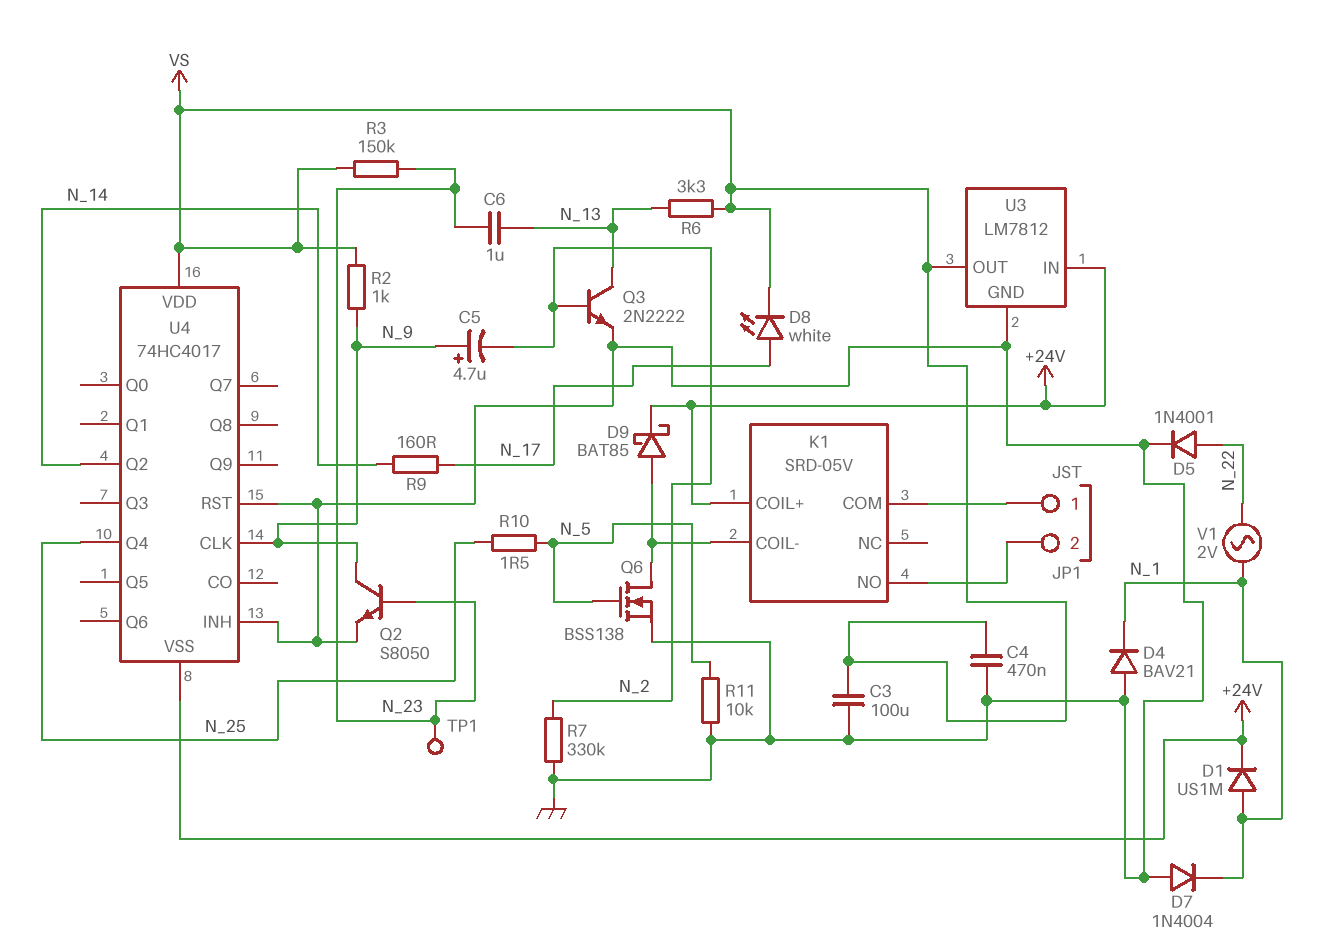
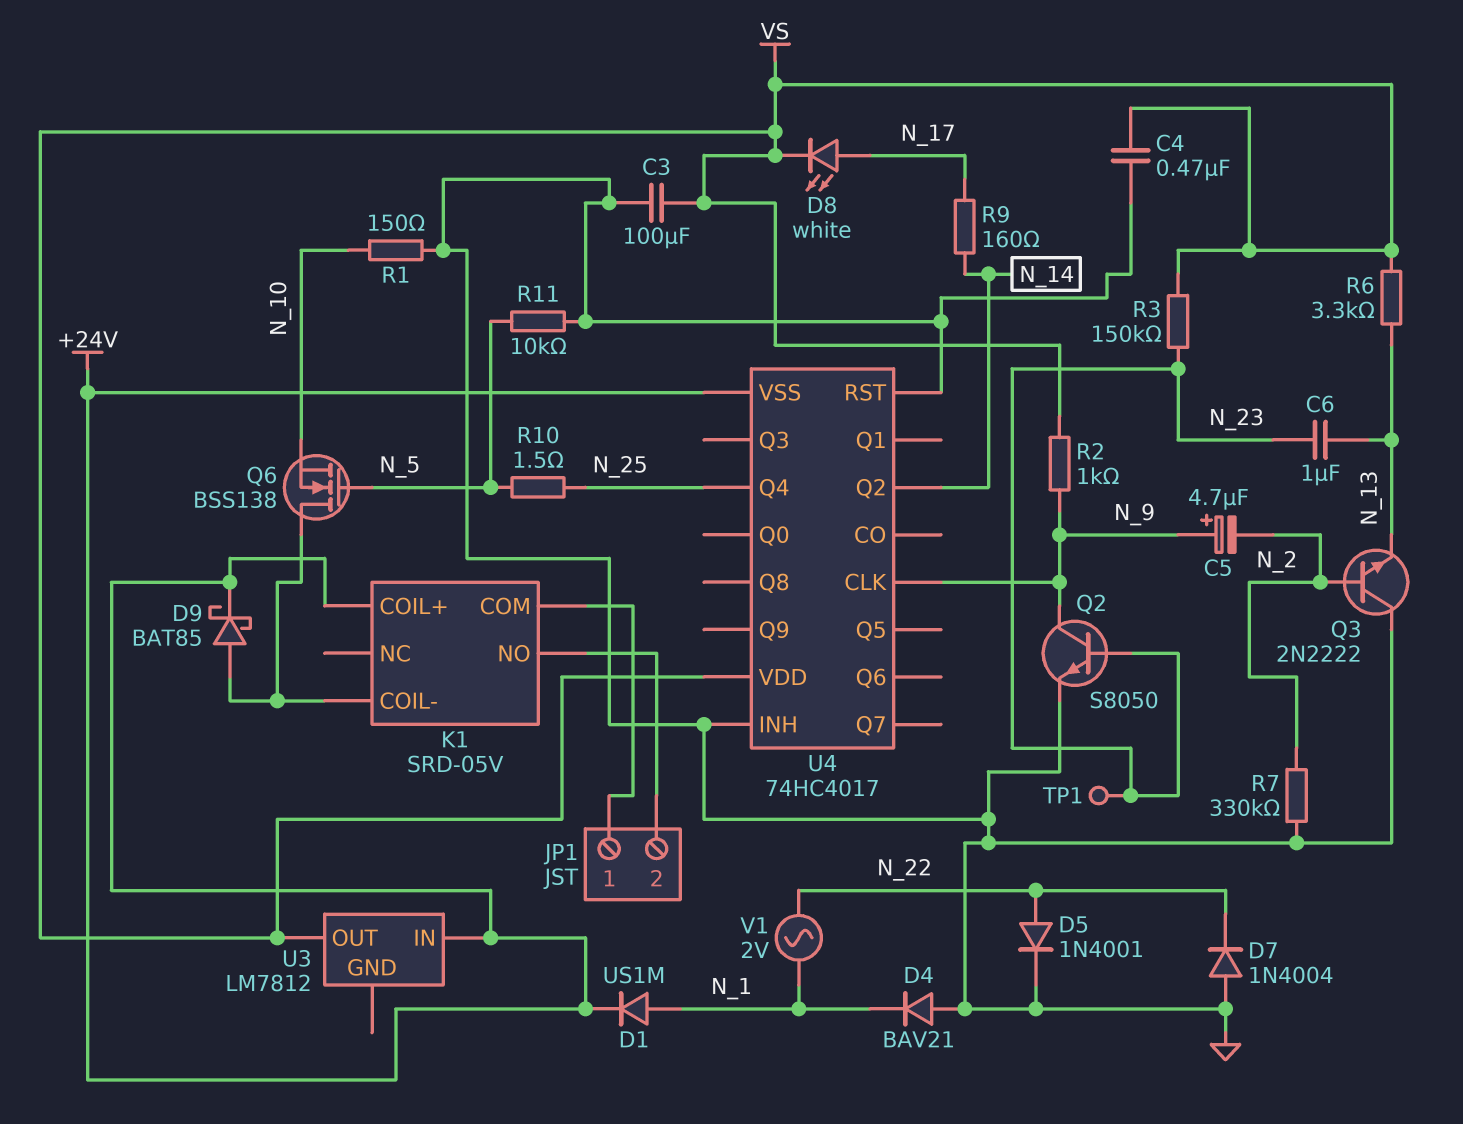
D7: diode 1N4004 (A GND, K N_1) -> diode 1N4004 (A GND, K N_22)
Q3: NPN 2N2222 (B N_2, C N_13, E GND) -> NPN 2N2222 (B N_2, C GND, E N_13)
Q6: NMOS BSS138 (G N_5, D K1/COIL-, S GND) -> NMOS BSS138 (G N_5, D K1/COIL-, S N_10)
R1: none -> 150 (GND, N_10)
U3 pin GND: GND -> none

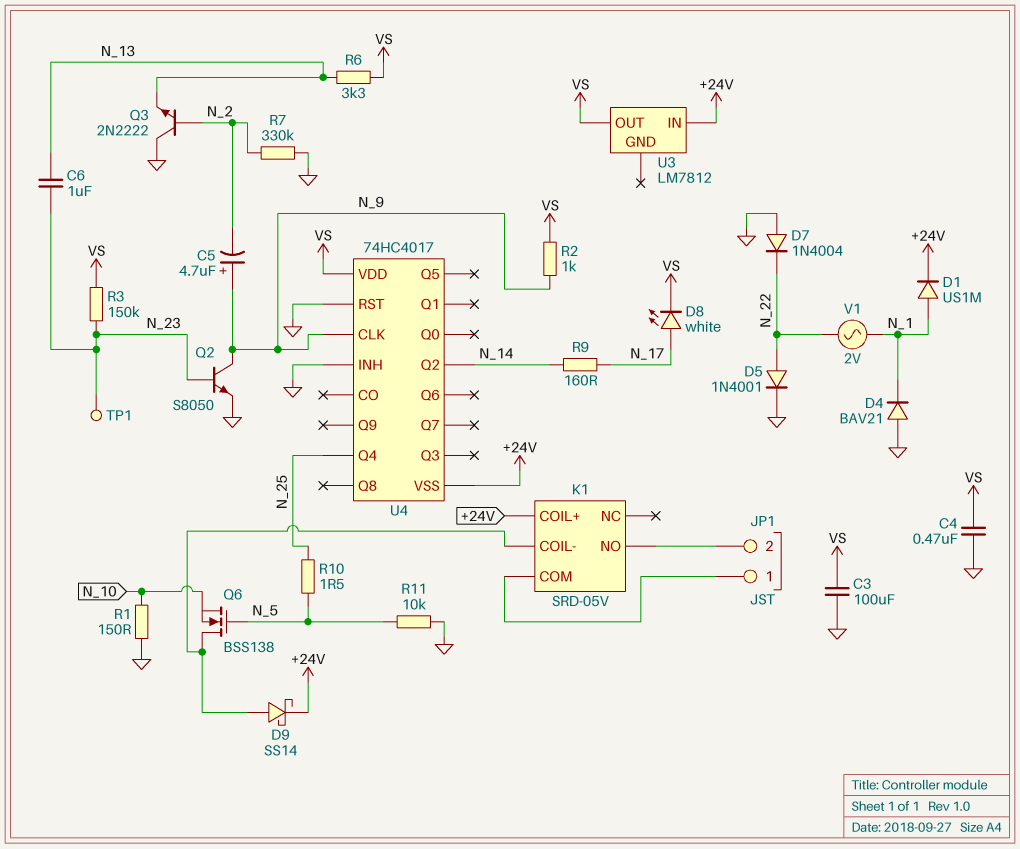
D9: schottky BAT85 (A K1/COIL-, K +24V) -> schottky SS14 (A K1/COIL-, K +24V)

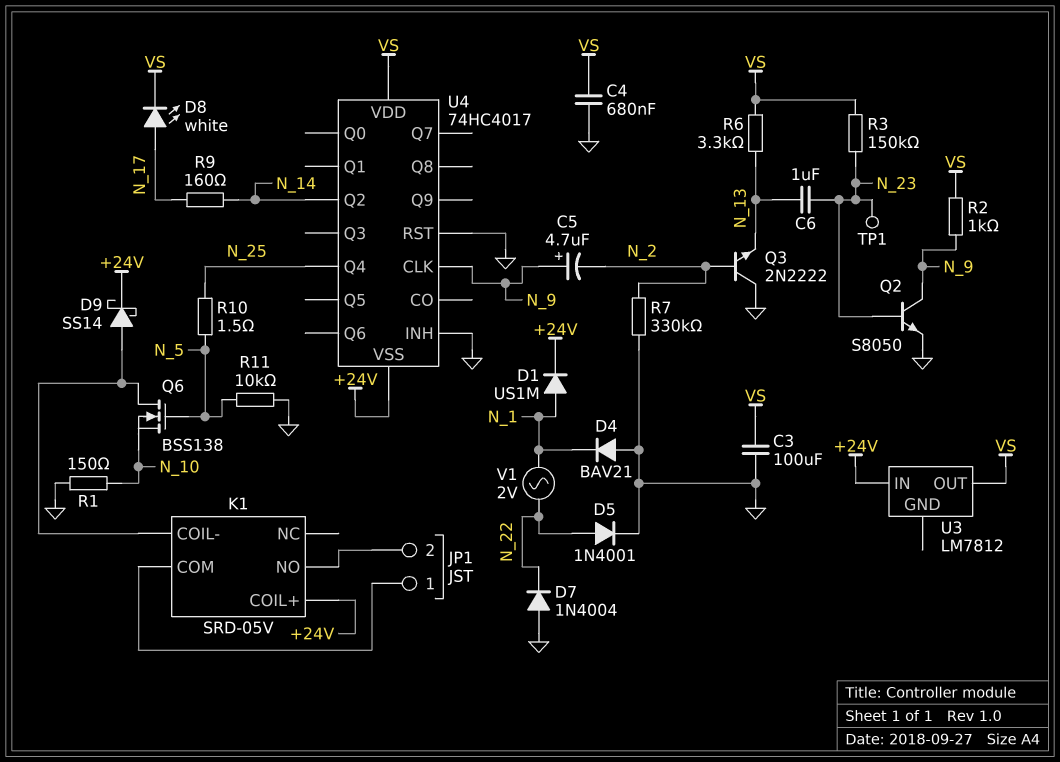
C4: 470nF (GND, VS) -> 680nF (GND, VS)

